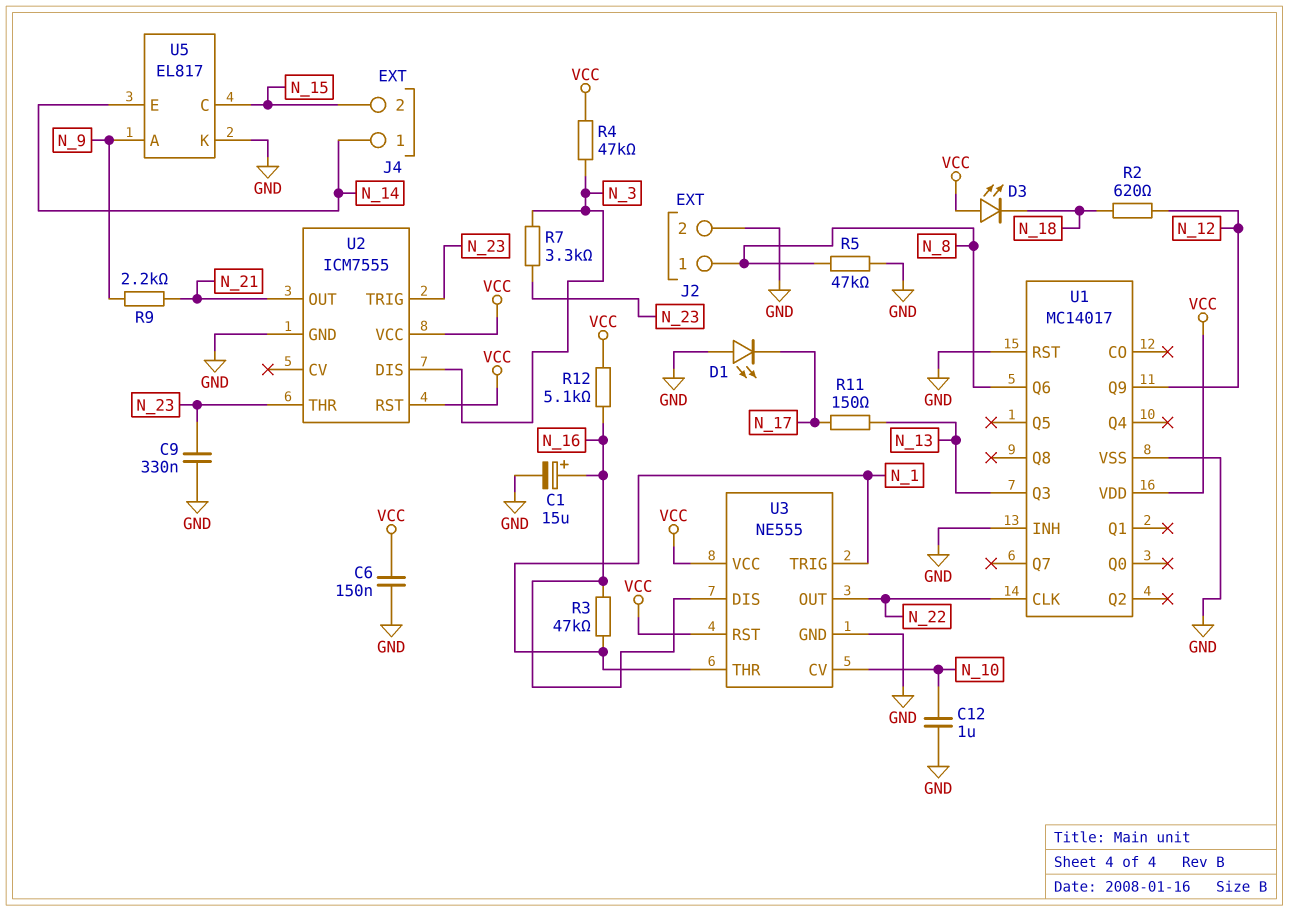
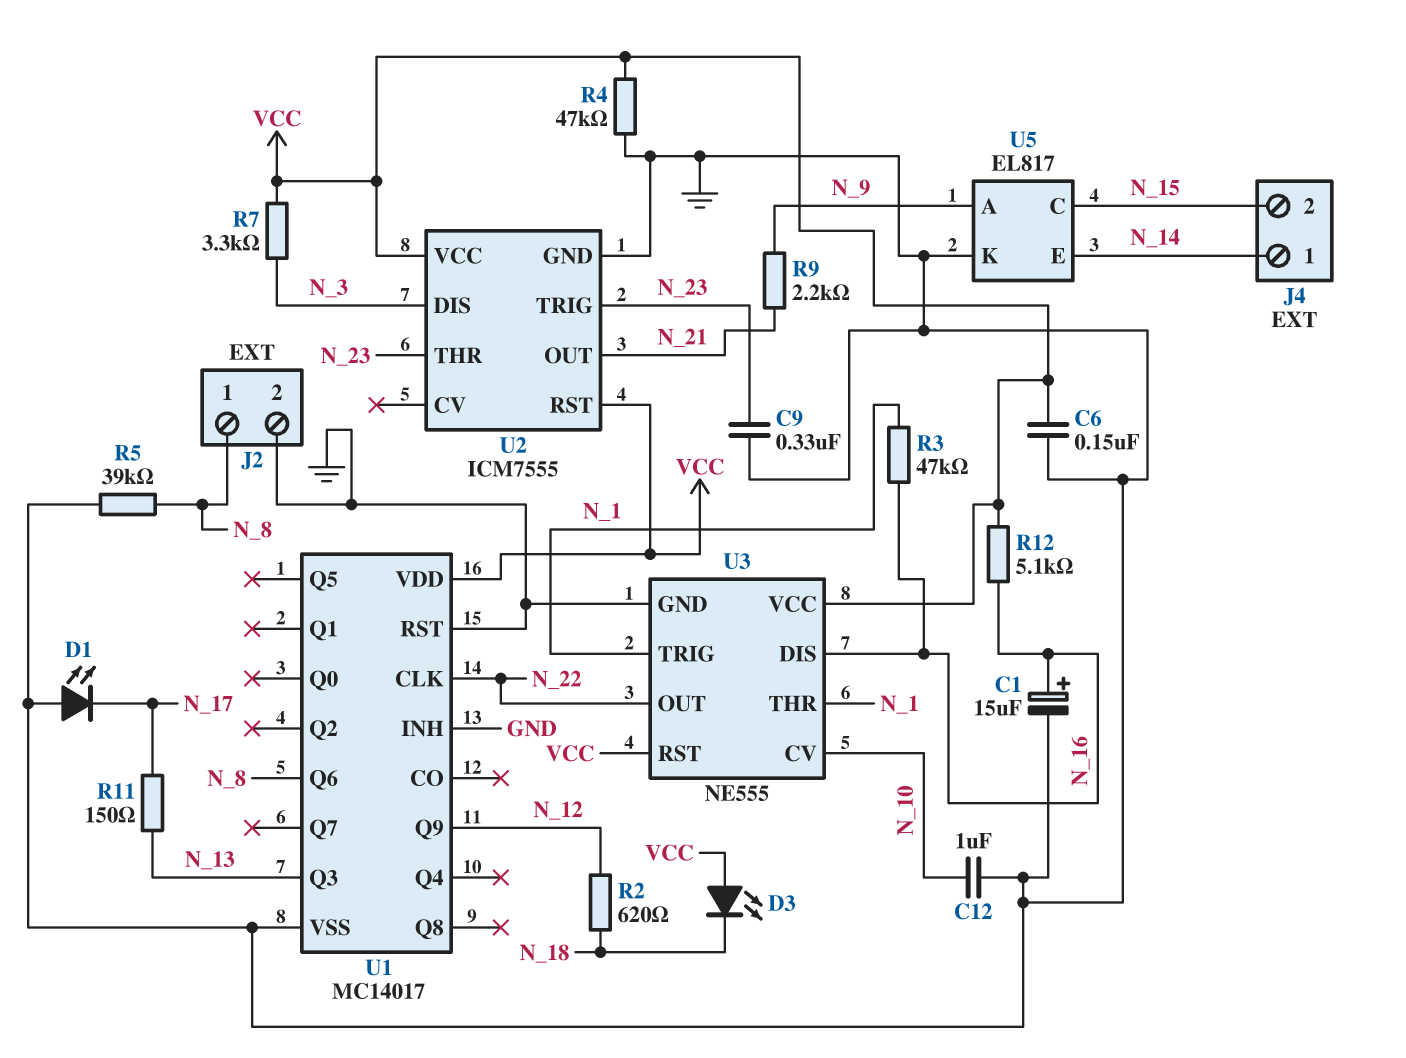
R4: 47k (N_3, VCC) -> 47k (GND, VCC)
R5: 47k (GND, N_8) -> 39k (GND, N_8)
R7: 3.3k (N_3, N_23) -> 3.3k (N_3, VCC)

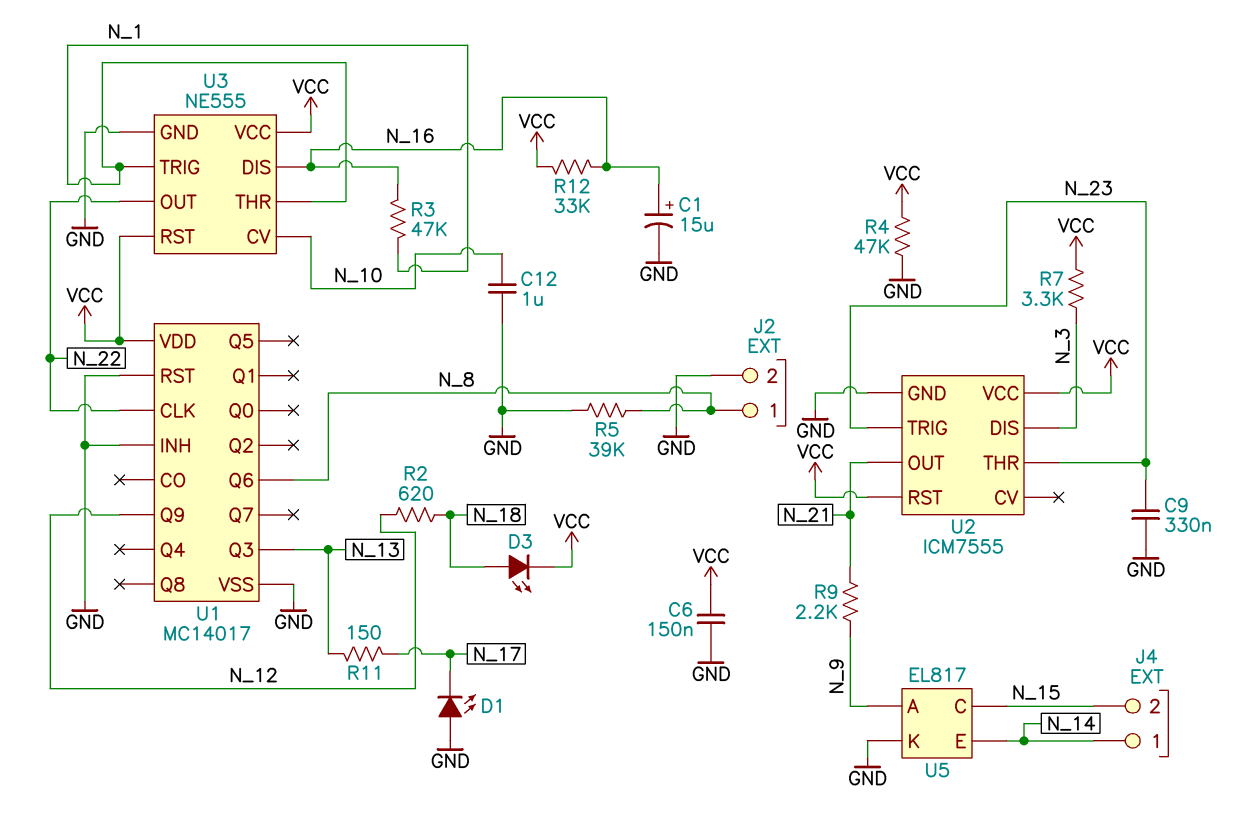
D3: LED (A VCC, K N_18) -> LED (A N_18, K VCC)
R12: 5.1k (N_16, VCC) -> 33k (N_16, VCC)

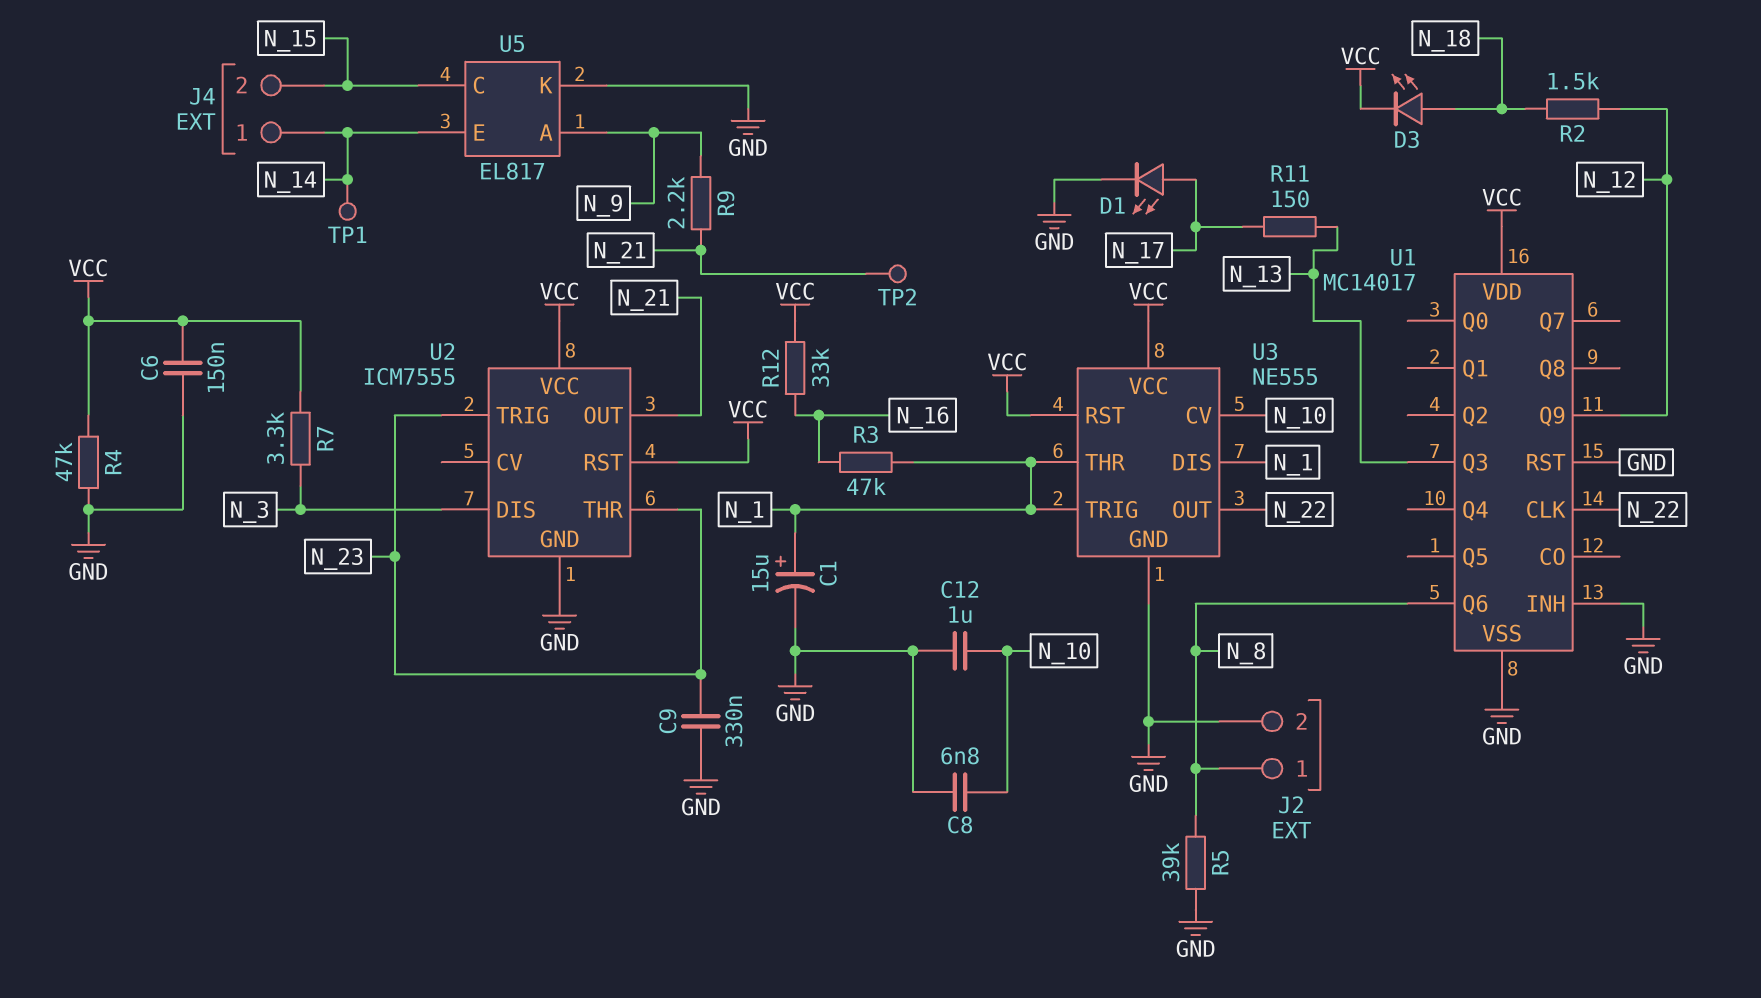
C1: 15uF (plus N_16, minus GND) -> 15uF (plus N_1, minus GND)
C8: none -> 6.8nF (GND, N_10)
D1: LED (A GND, K N_17) -> LED (A N_17, K GND)
R2: 620 (N_12, N_18) -> 1.5k (N_12, N_18)
TP1: none -> test point (N_14)
TP2: none -> test point (N_21)
U3 pin DIS: N_16 -> N_1

